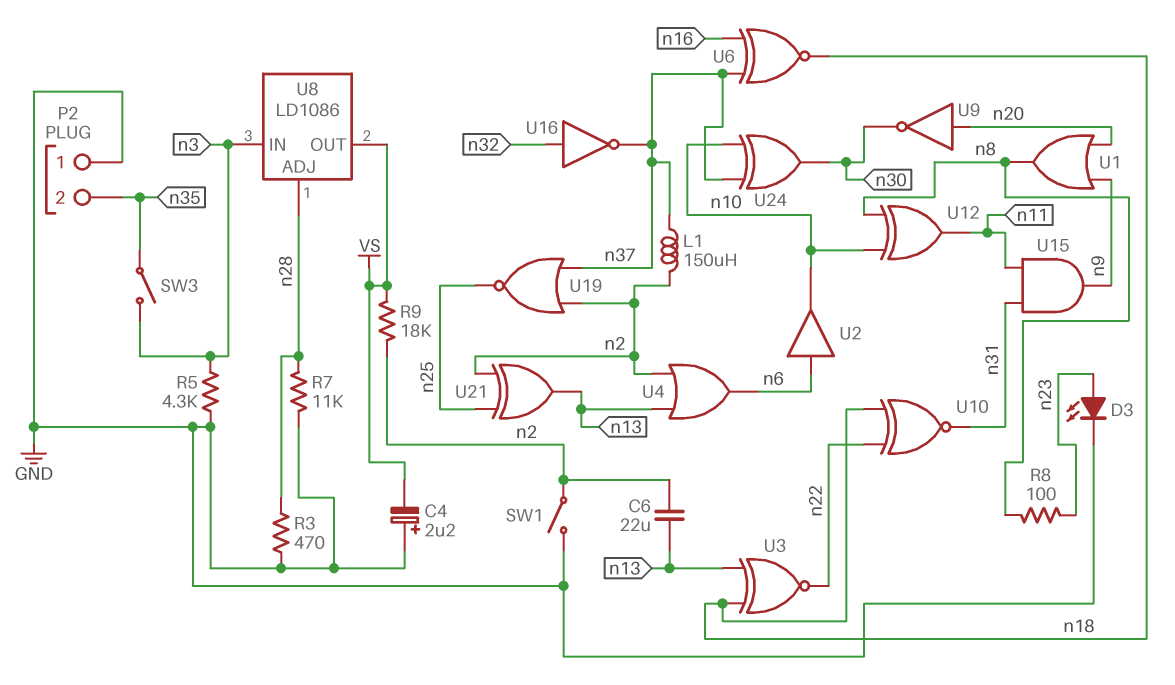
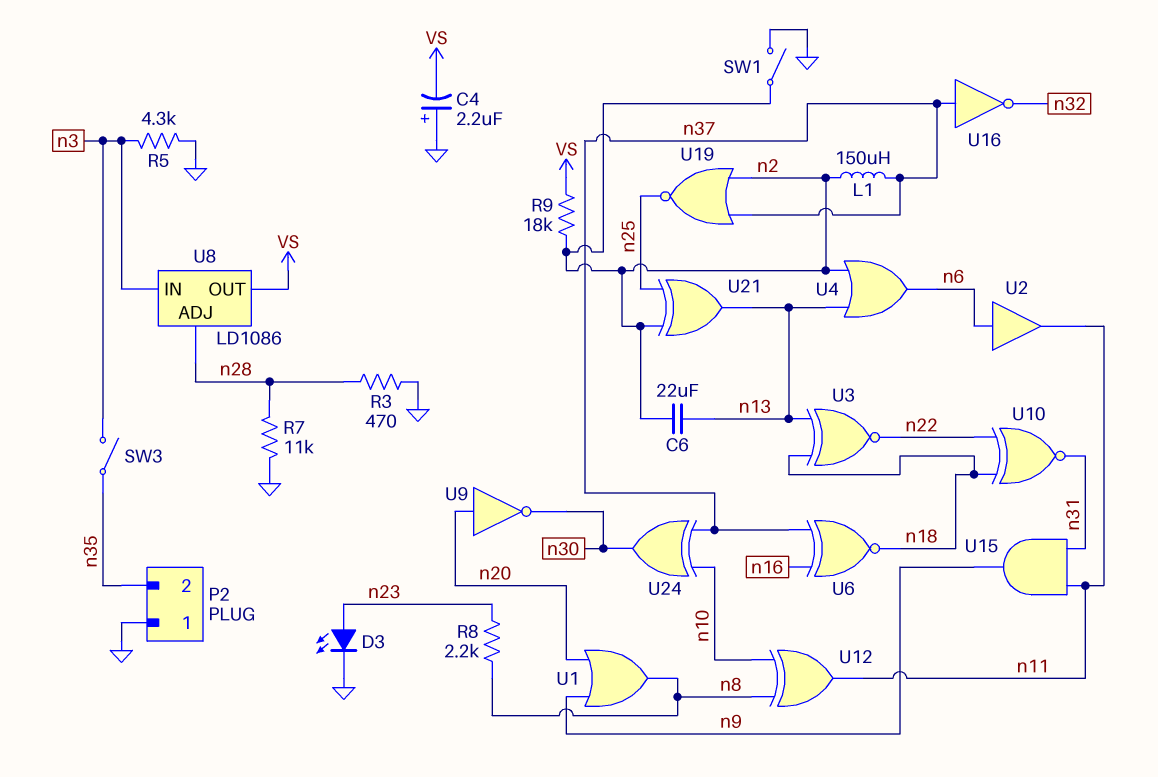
R8: 100 (n8, n23) -> 2.2k (n8, n23)
U2: buffer (in n6, out n10) -> buffer (in n6, out n11)
U16: NOT (in n32, out n37) -> NOT (in n37, out n32)

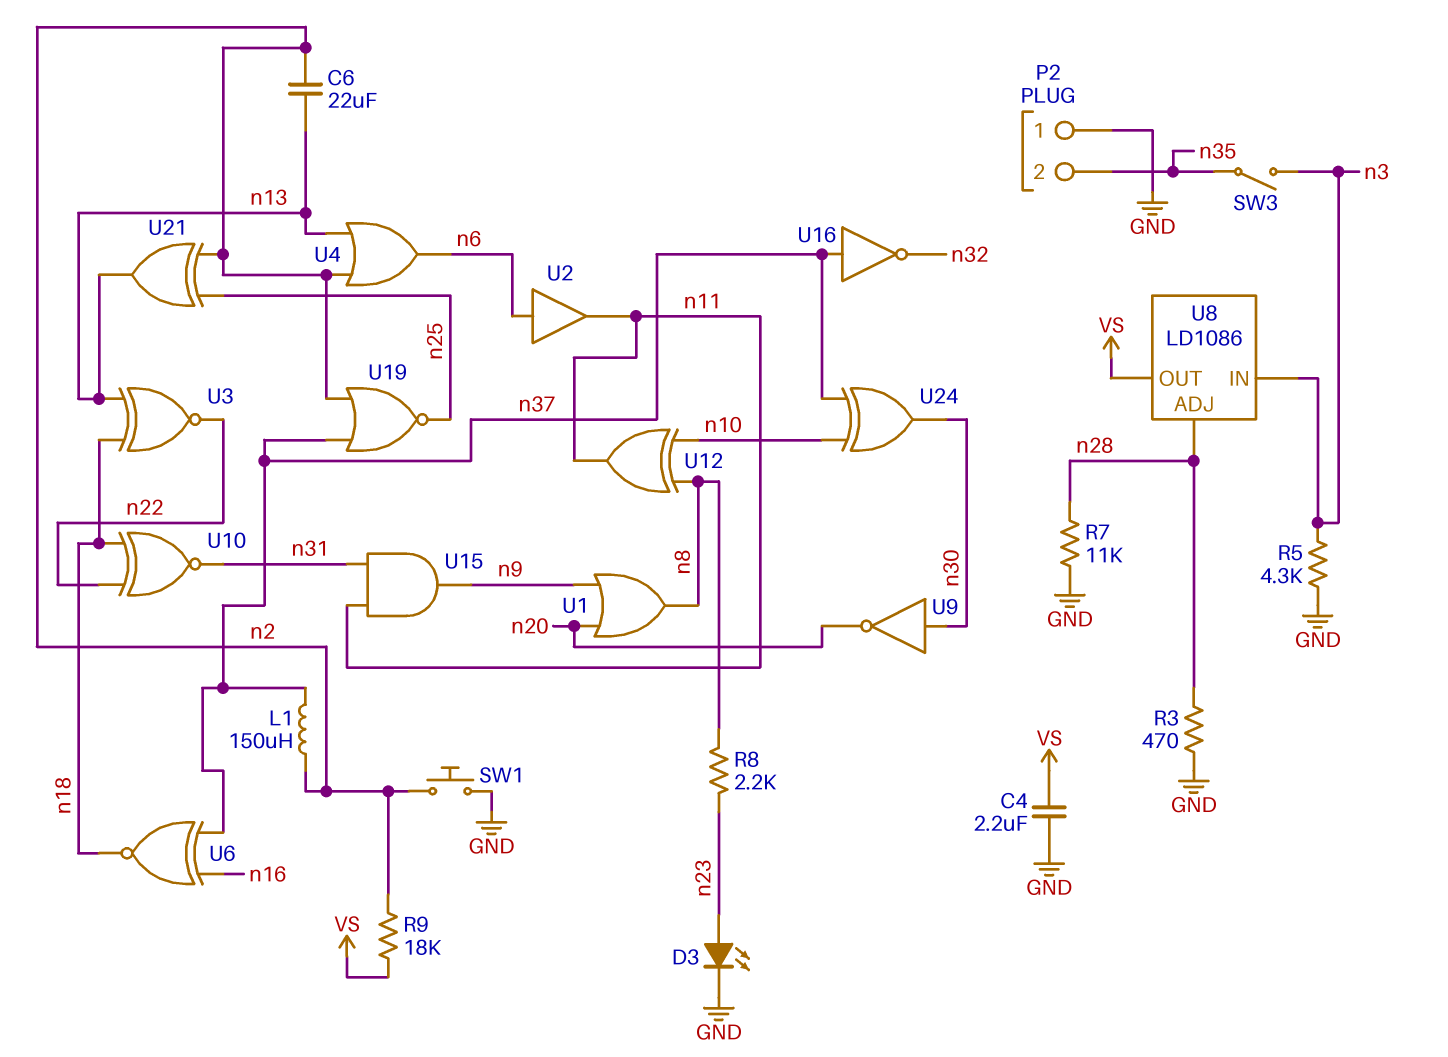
C4: 2.2uF (plus GND, minus VS) -> 2.2uF (GND, VS)
SW1: switch (GND, n2) -> button (GND, n2)
U9: NOT (in n20, out n30) -> NOT (in n30, out n20)

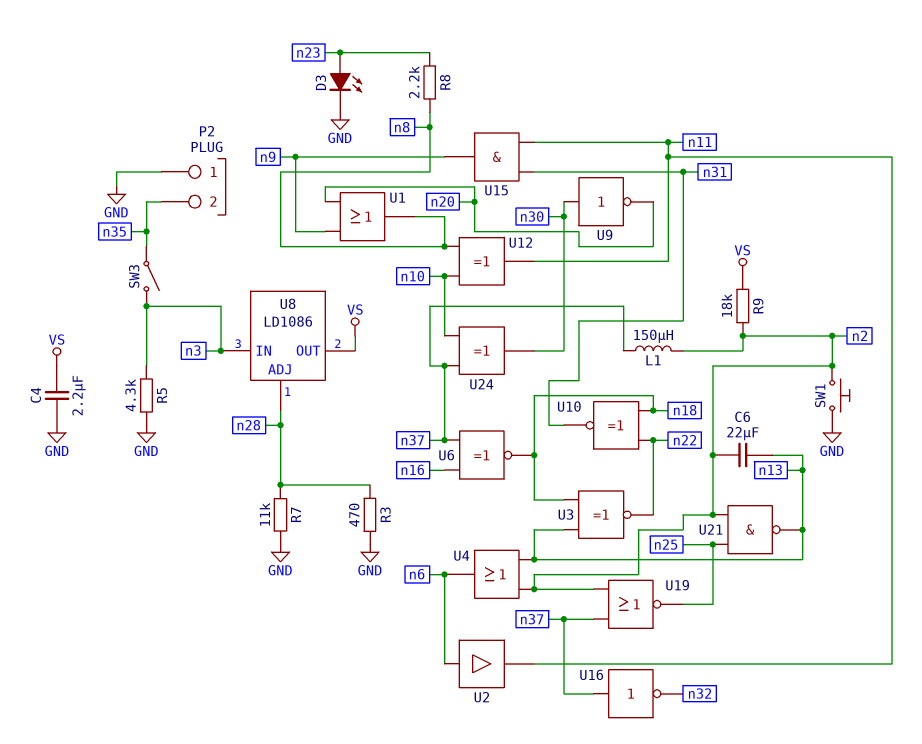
U21: XOR (in n2, in n25, out n13) -> NAND (in n2, in n25, out n13)

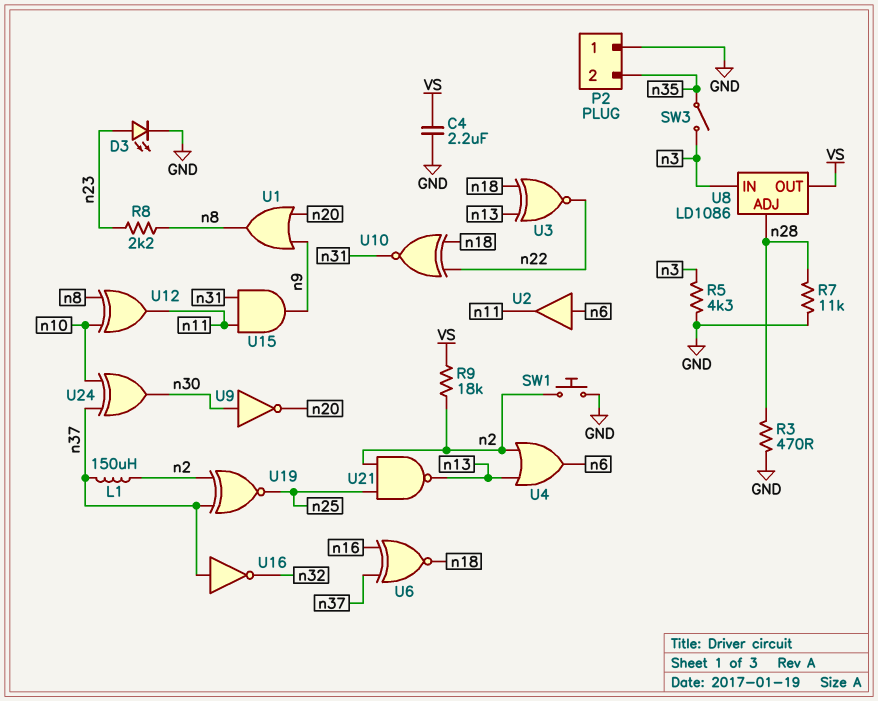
C6: 22uF (n2, n13) -> none
U19: NOR (in n2, in n37, out n25) -> XNOR (in n2, in n37, out n25)

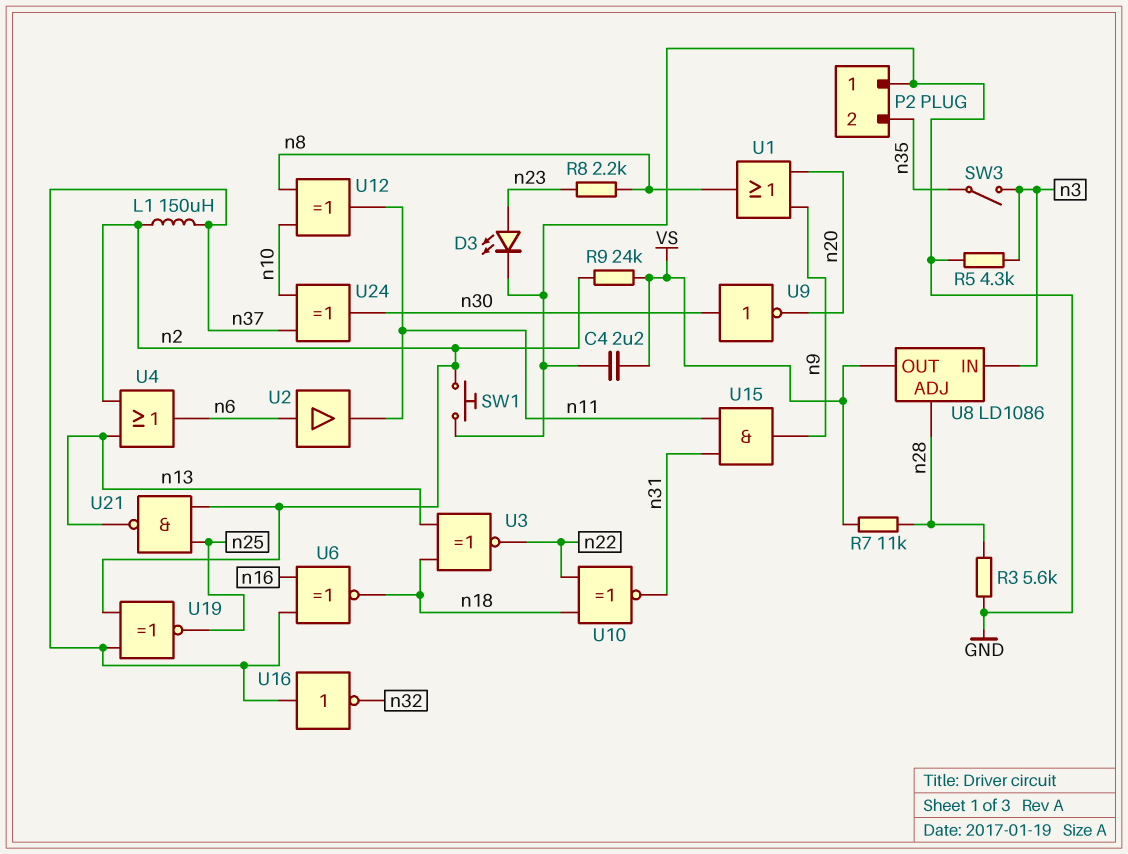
R3: 470 (GND, n28) -> 5.6k (GND, n28)
R7: 11k (GND, n28) -> 11k (VS, n28)
R9: 18k (VS, n2) -> 24k (VS, n2)

